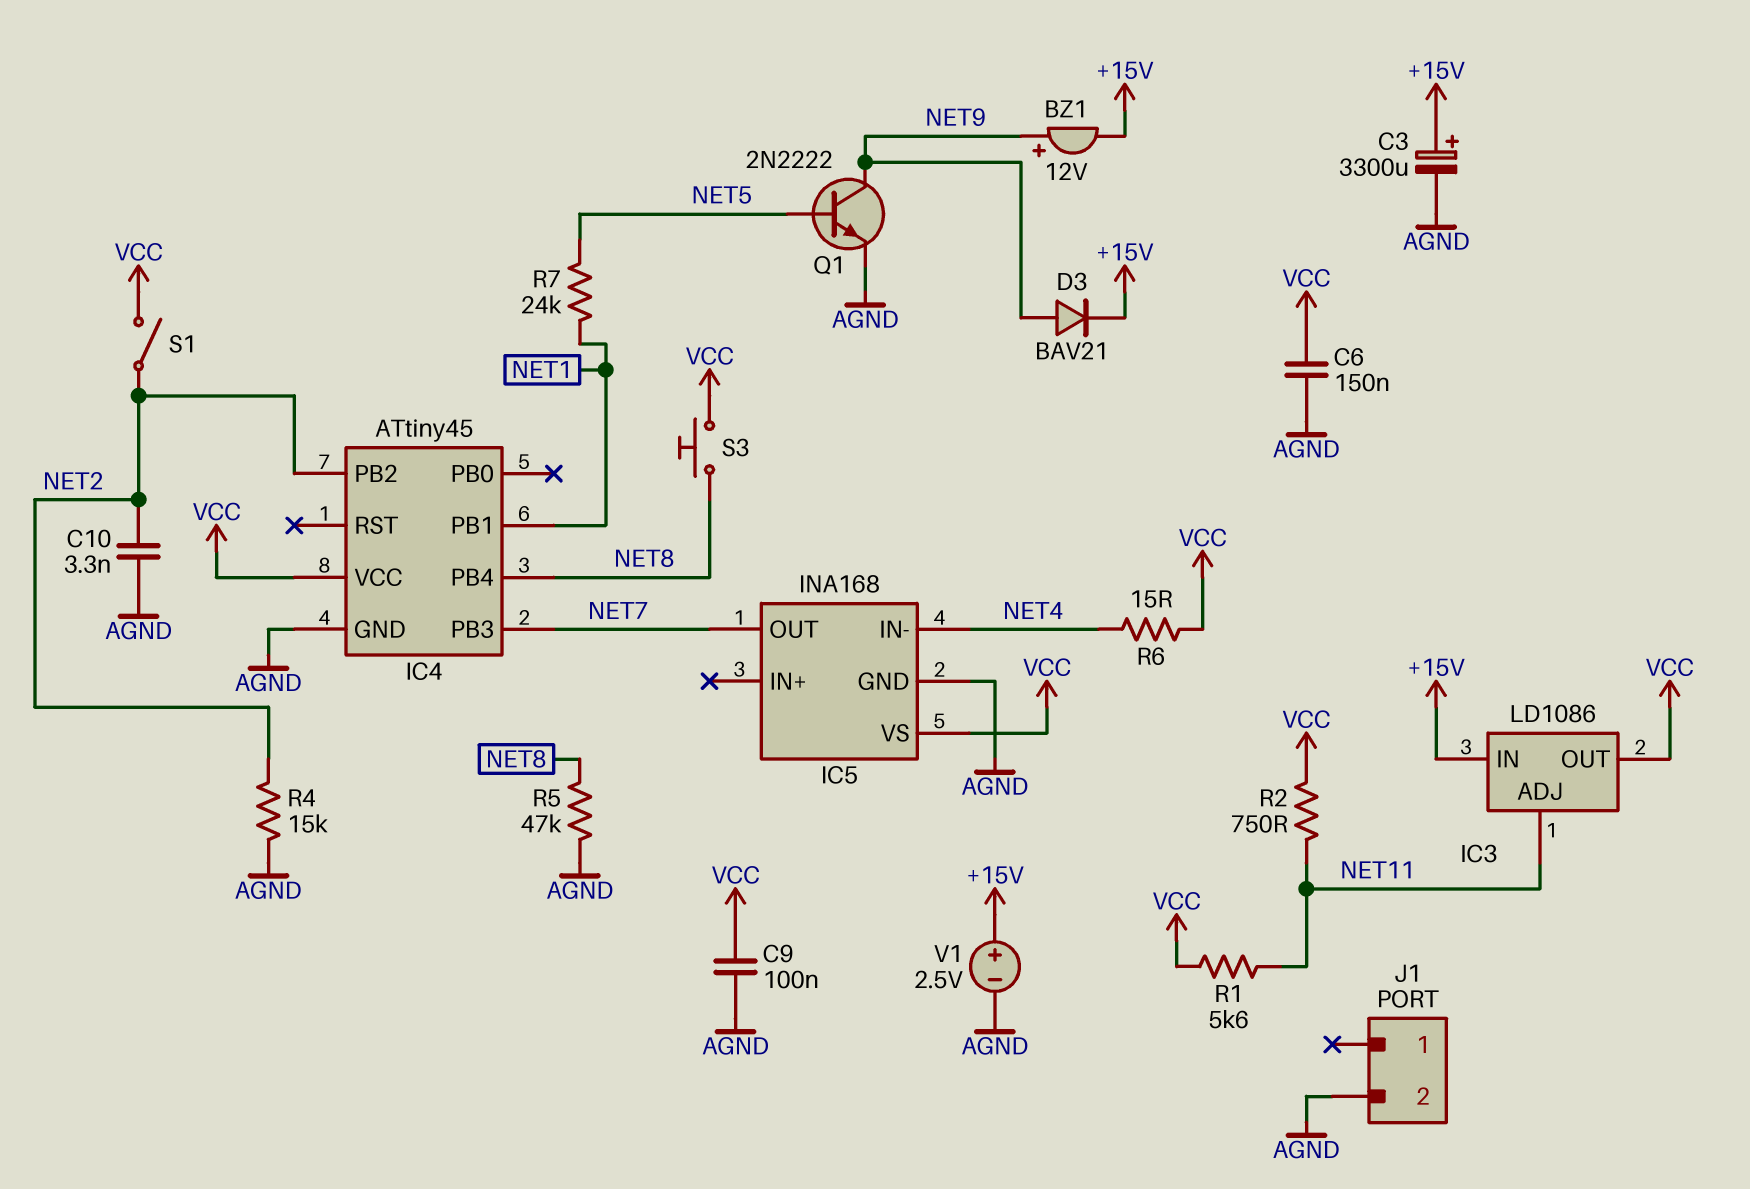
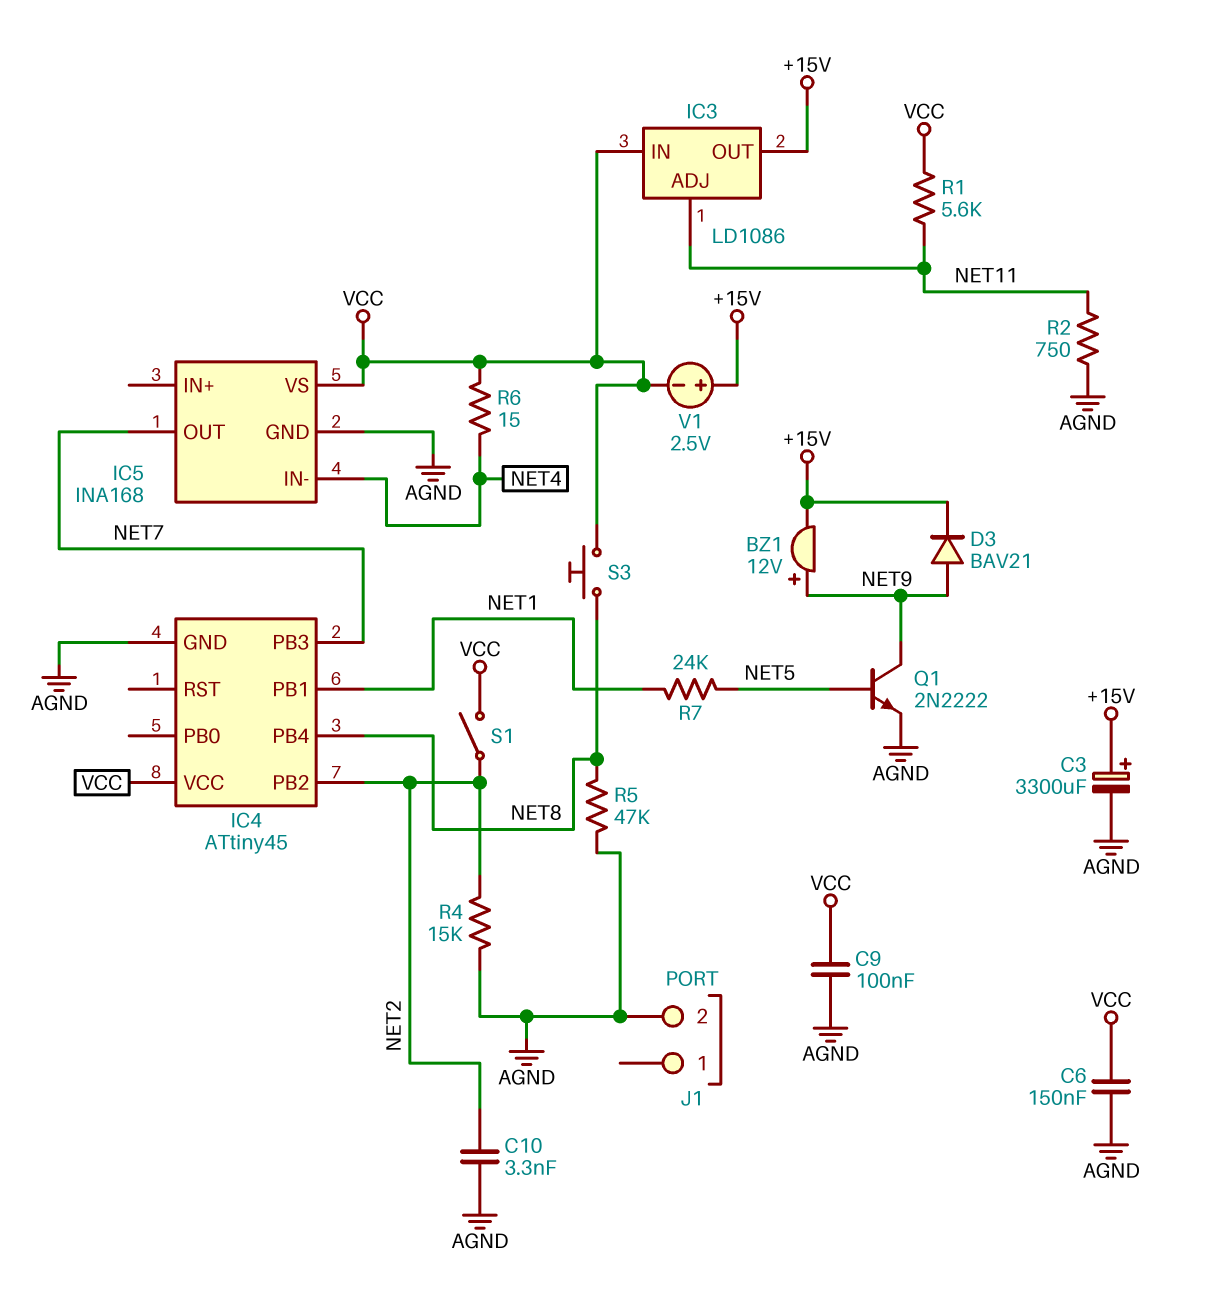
IC3 pin IN: +15V -> VCC
IC3 pin OUT: VCC -> +15V
R2: 750 (NET11, VCC) -> 750 (AGND, NET11)
V1: 2.5V (plus +15V, minus AGND) -> 2.5V (plus +15V, minus VCC)

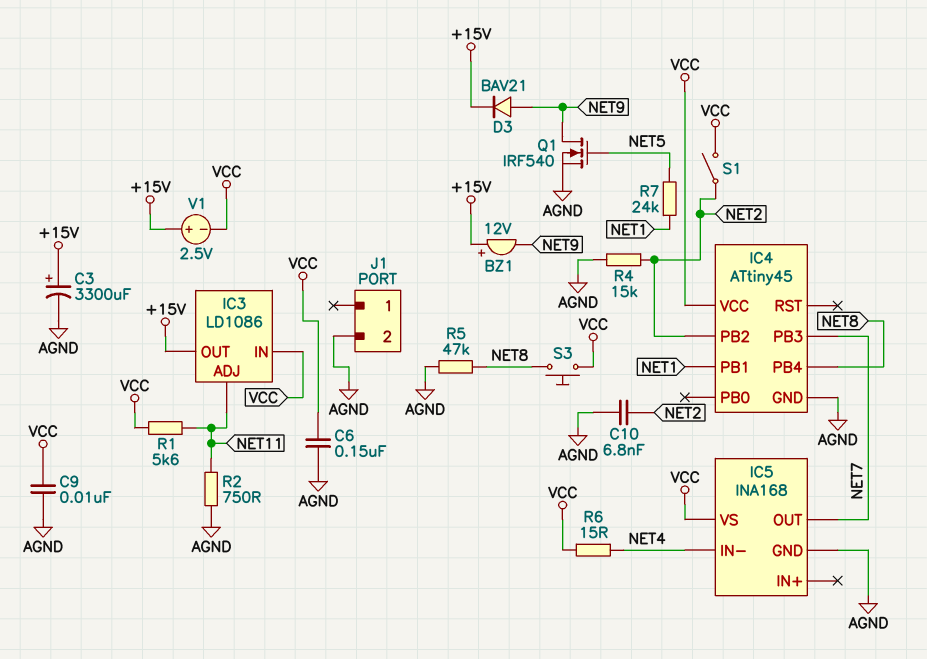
BZ1: buzzer 12V (plus NET9, minus +15V) -> buzzer 12V (plus +15V, minus NET9)
C9: 100nF (AGND, VCC) -> 10nF (AGND, VCC)
C10: 3.3nF (AGND, NET2) -> 6.8nF (AGND, NET2)
Q1: NPN 2N2222 (B NET5, C NET9, E AGND) -> NMOS IRF540 (G NET5, D NET9, S AGND)

